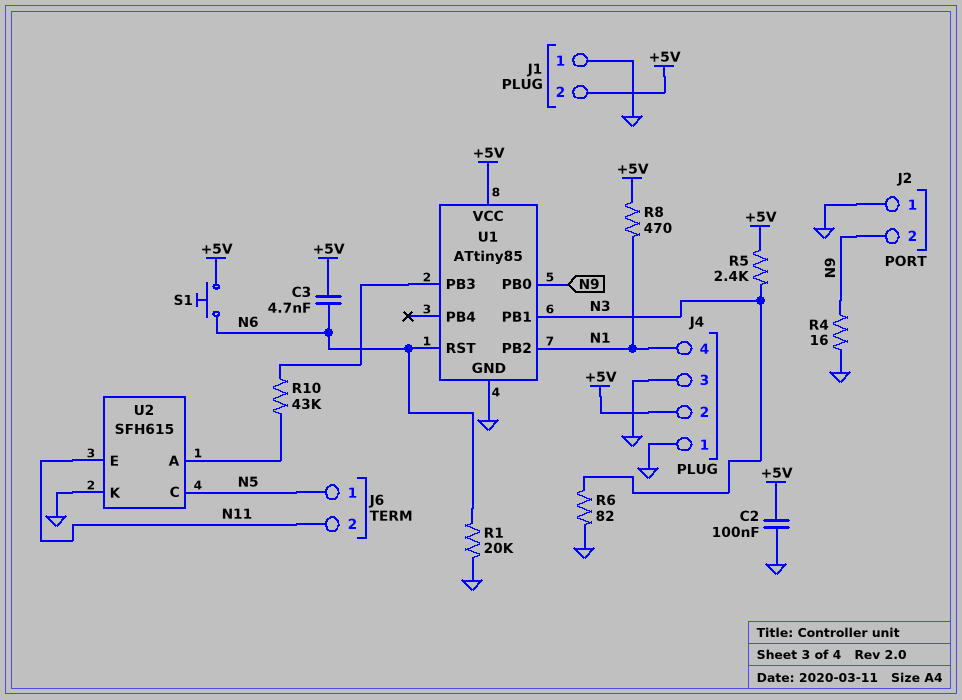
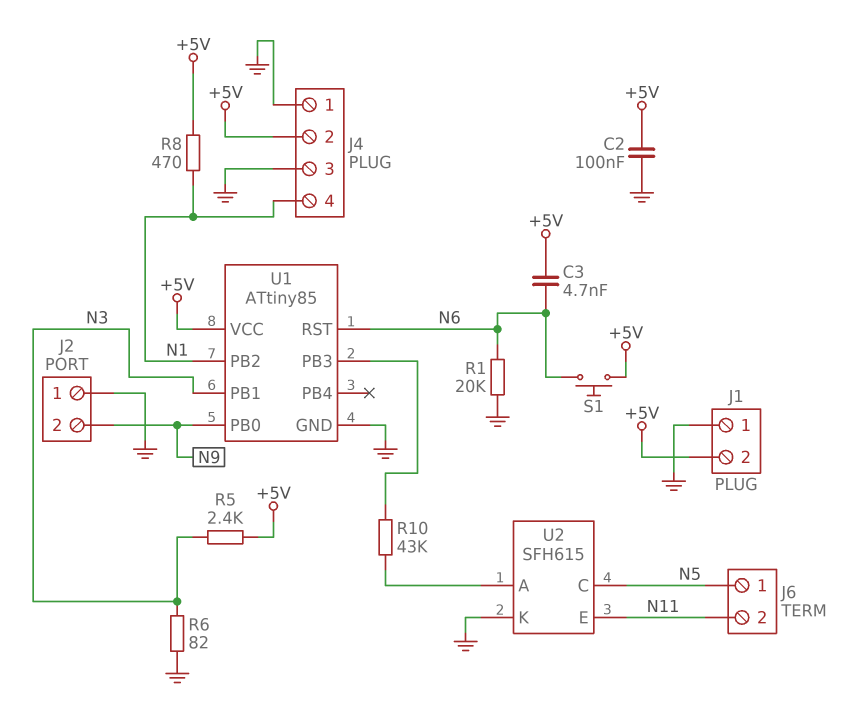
R4: 16 (GND, N9) -> none

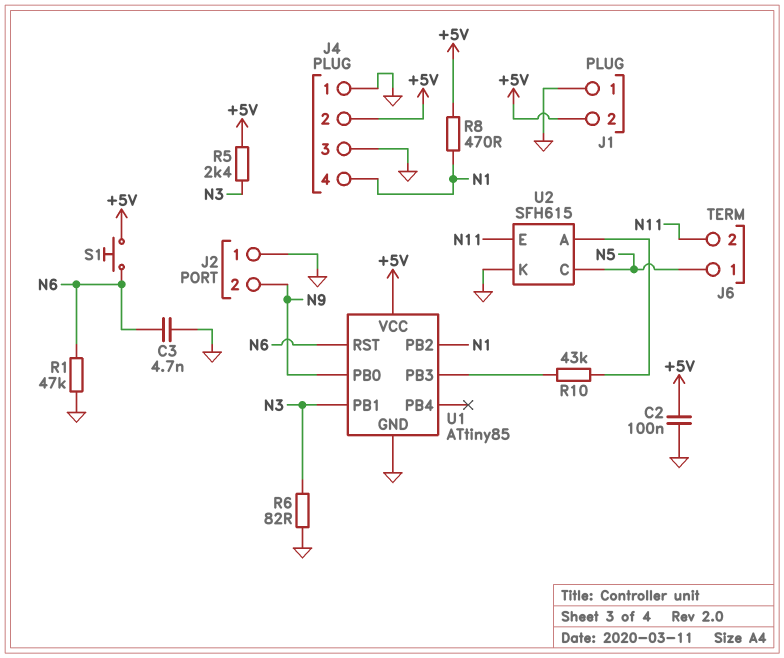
C3: 4.7nF (+5V, N6) -> 4.7nF (GND, N6)
R1: 20k (GND, N6) -> 47k (GND, N6)

